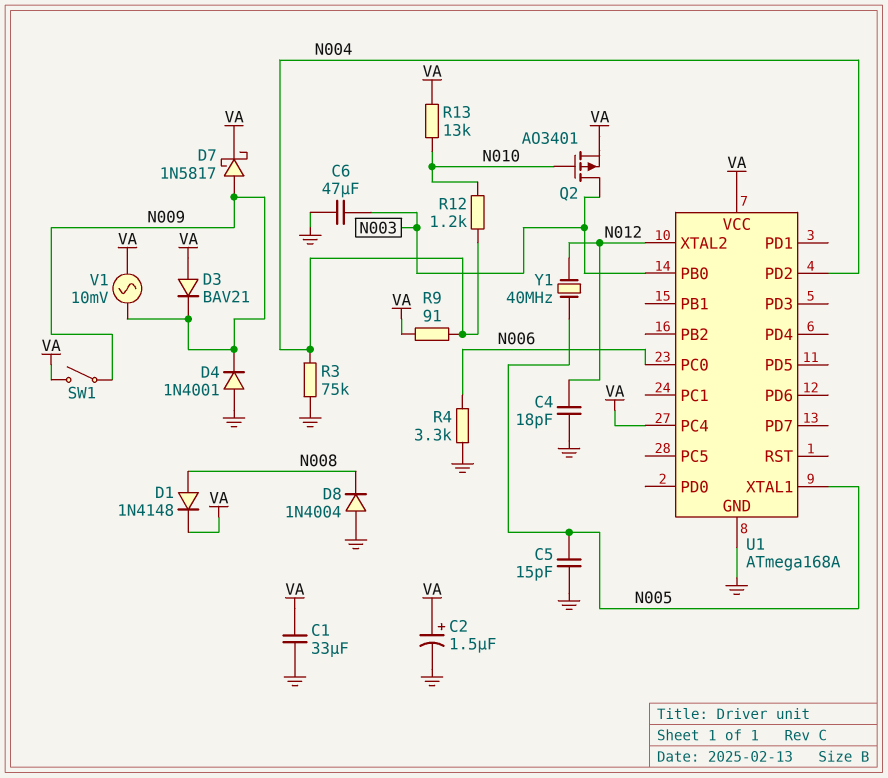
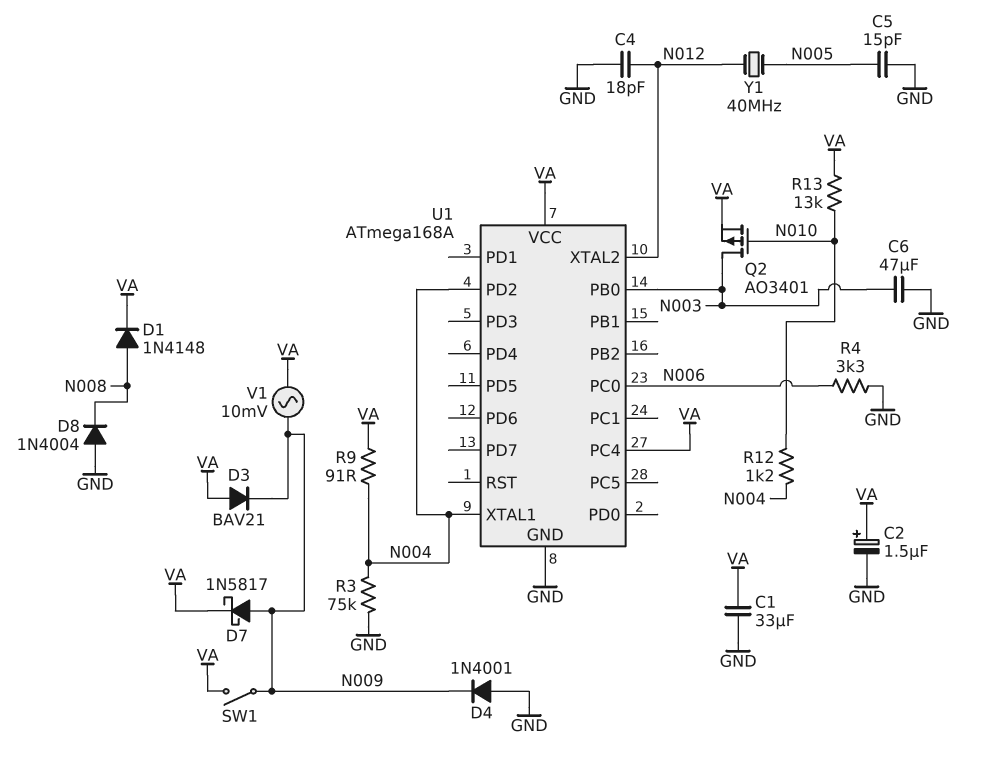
U1 pin XTAL1: N005 -> N004

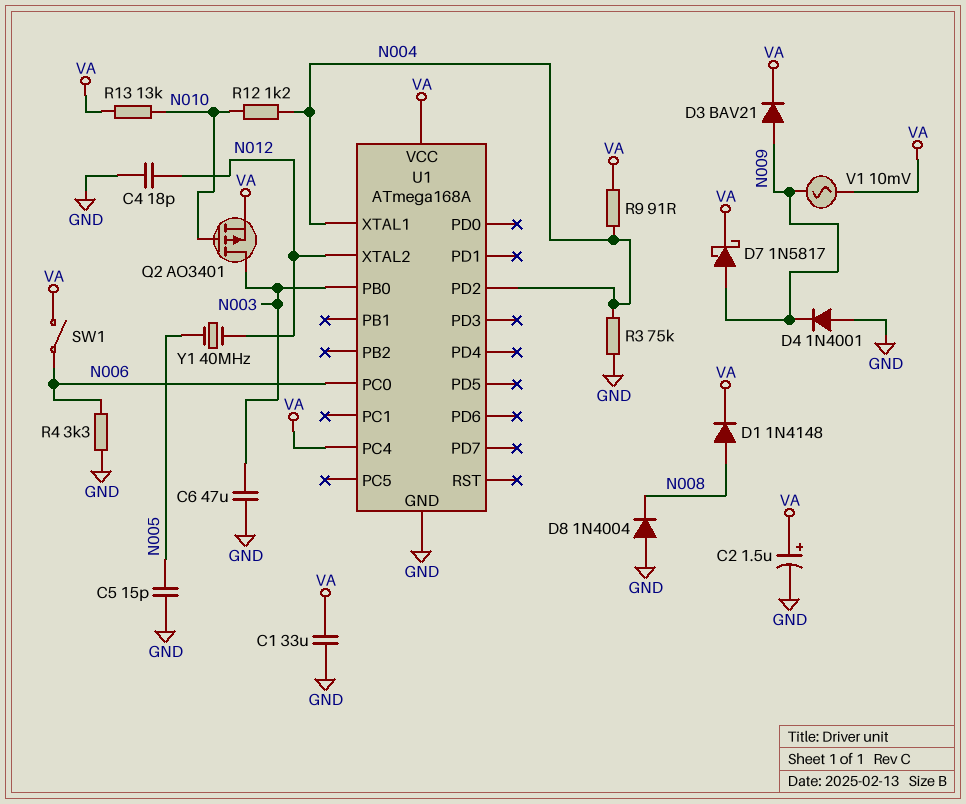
D3: diode BAV21 (A VA, K N009) -> diode BAV21 (A N009, K VA)
SW1: switch (N009, VA) -> switch (N006, VA)

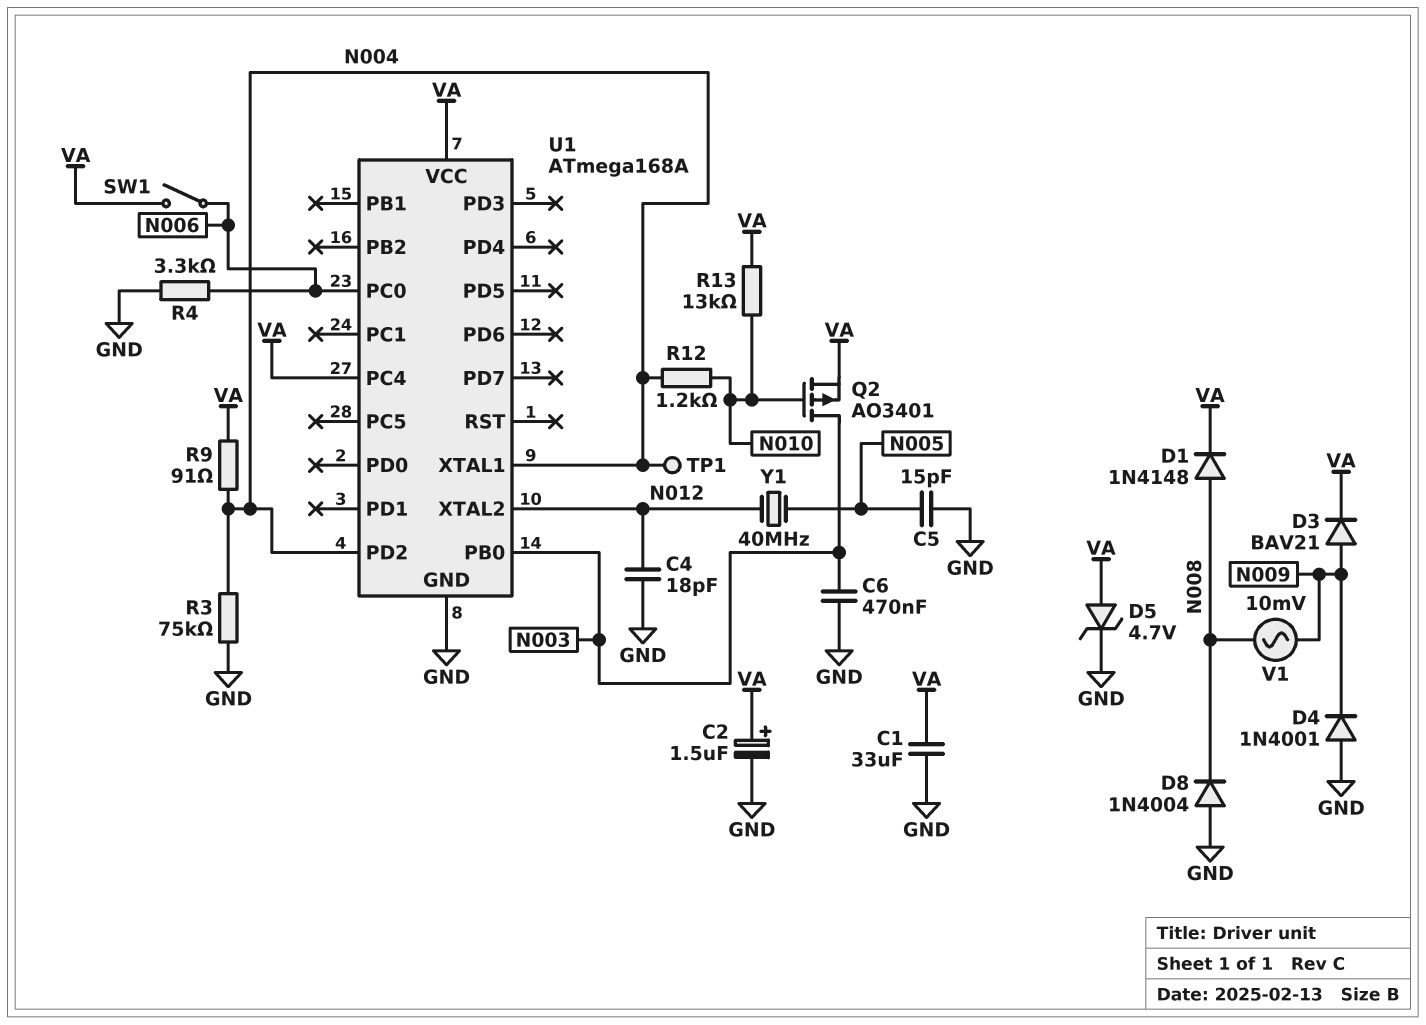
C6: 47uF (GND, N003) -> 470nF (GND, N003)
D5: none -> zener 4.7V (A VA, K GND)
D7: schottky 1N5817 (A N009, K VA) -> none
TP1: none -> test point (N004)
V1: AC 10mV (N009, VA) -> AC 10mV (N008, N009)

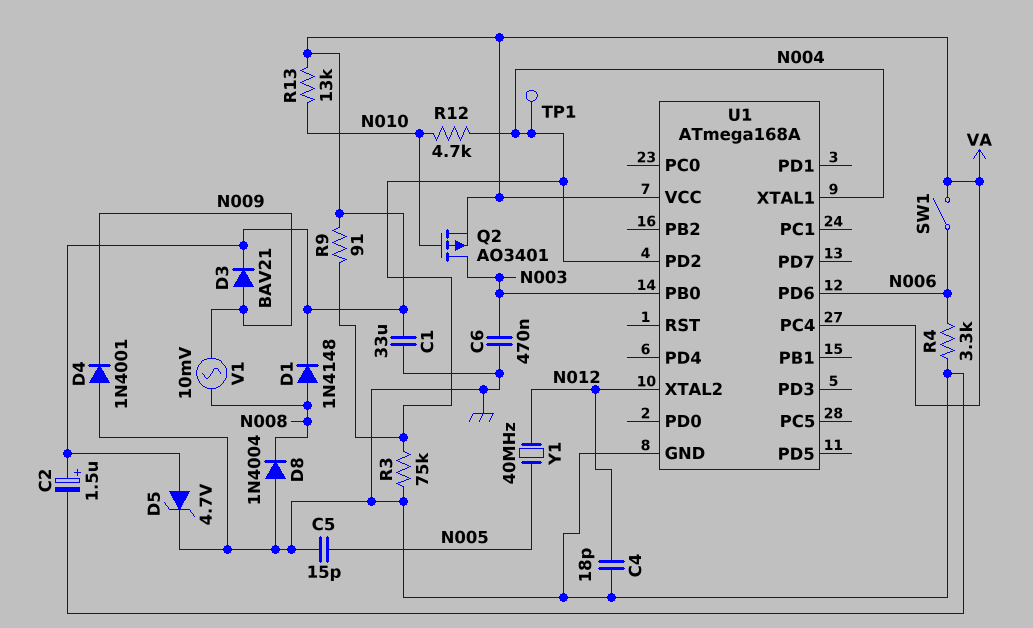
R12: 1.2k (N004, N010) -> 4.7k (N004, N010)
U1 pin PC0: N006 -> none
U1 pin PD6: none -> N006

